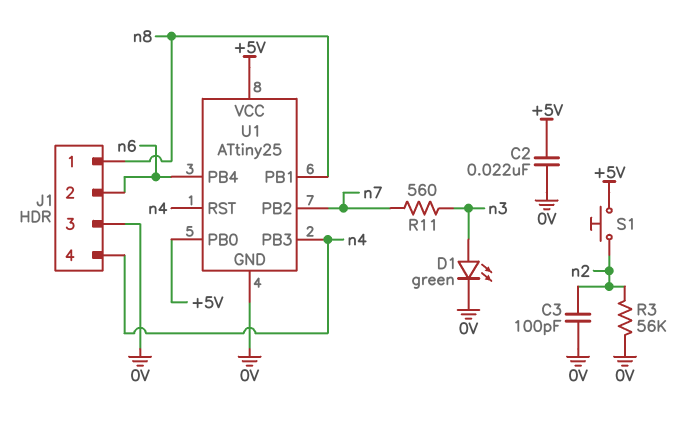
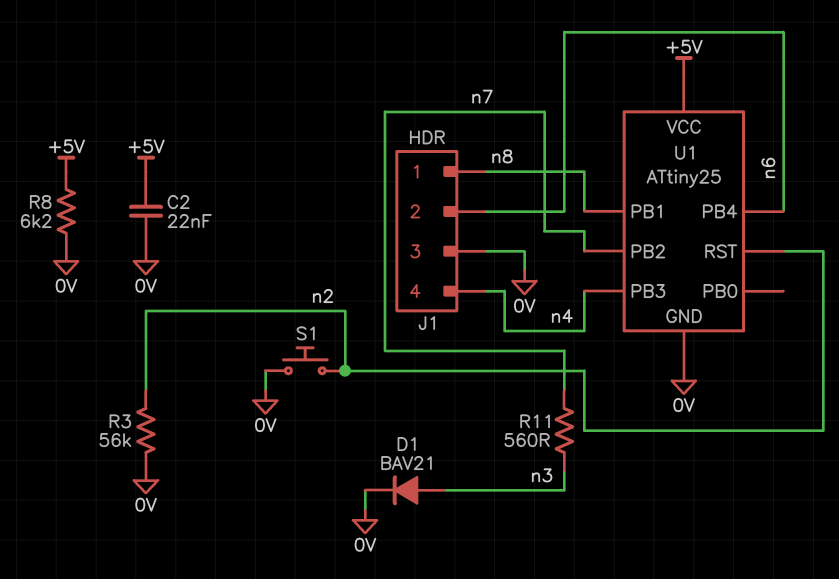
C3: 100pF (0V, n2) -> none
D1: LED green (A n3, K 0V) -> diode BAV21 (A n3, K 0V)
R8: none -> 6.2k (+5V, 0V)
S1: button (+5V, n2) -> button (0V, n2)
U1 pin PB0: +5V -> none
U1 pin RST: n4 -> n2

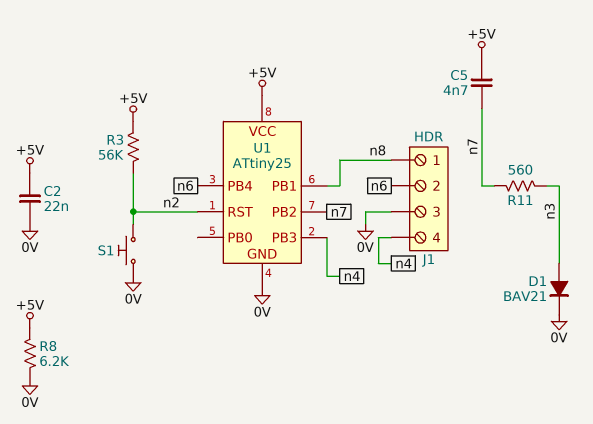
C5: none -> 4.7nF (+5V, n7)
R3: 56k (0V, n2) -> 56k (+5V, n2)

